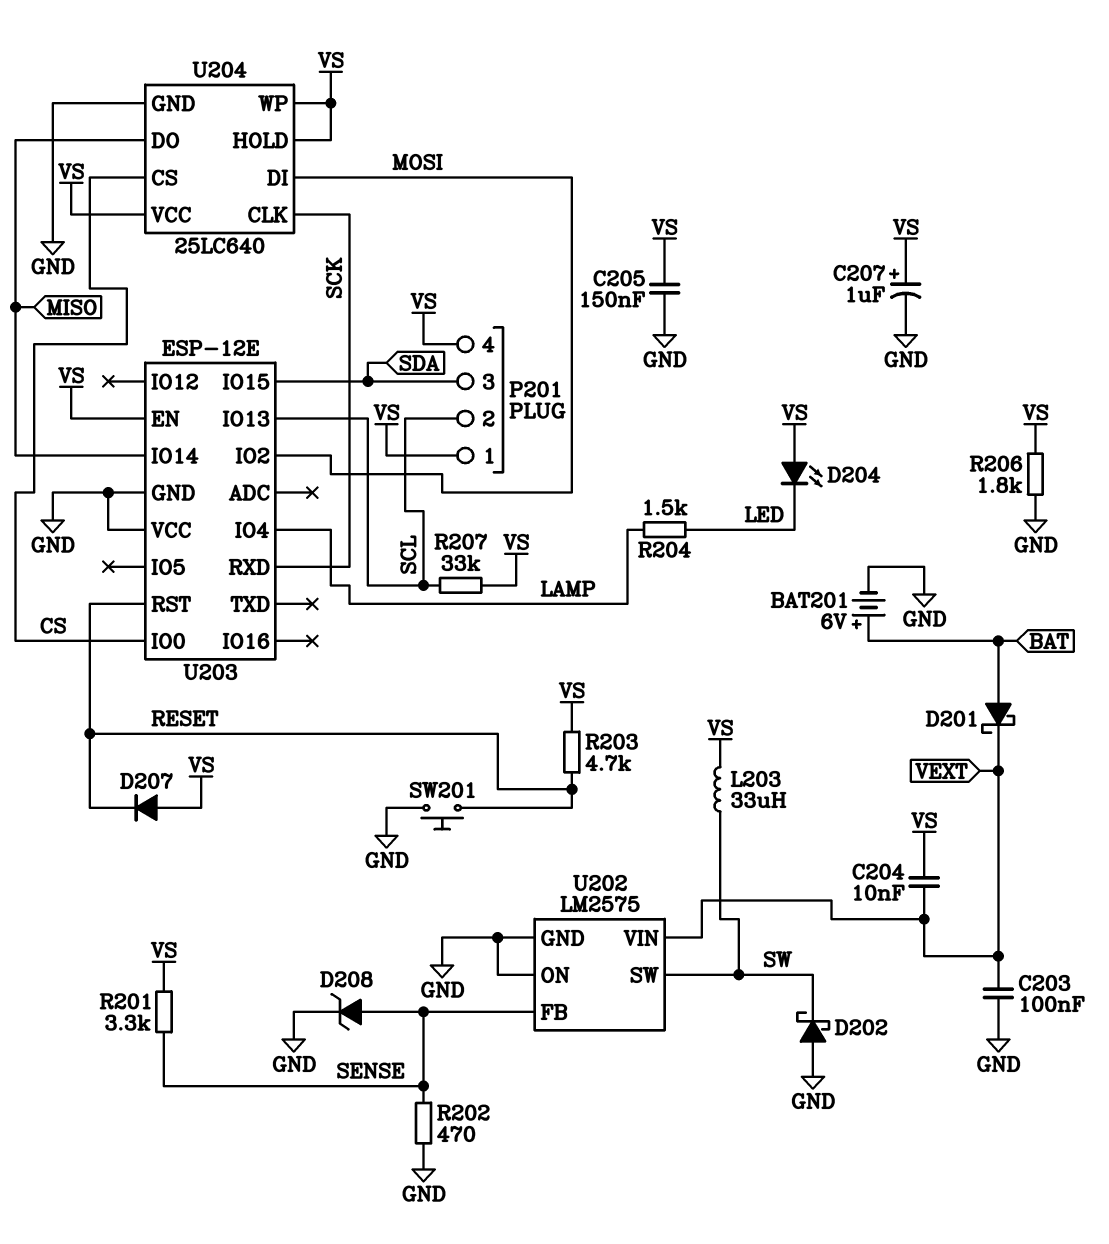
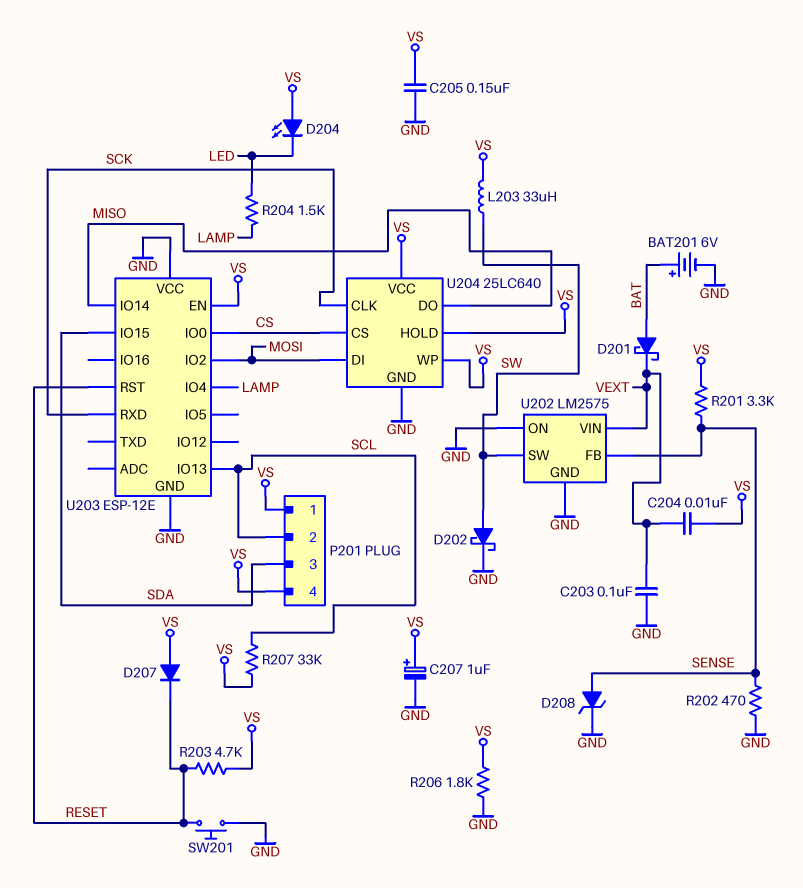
D202: schottky (A GND, K SW) -> schottky (A SW, K GND)

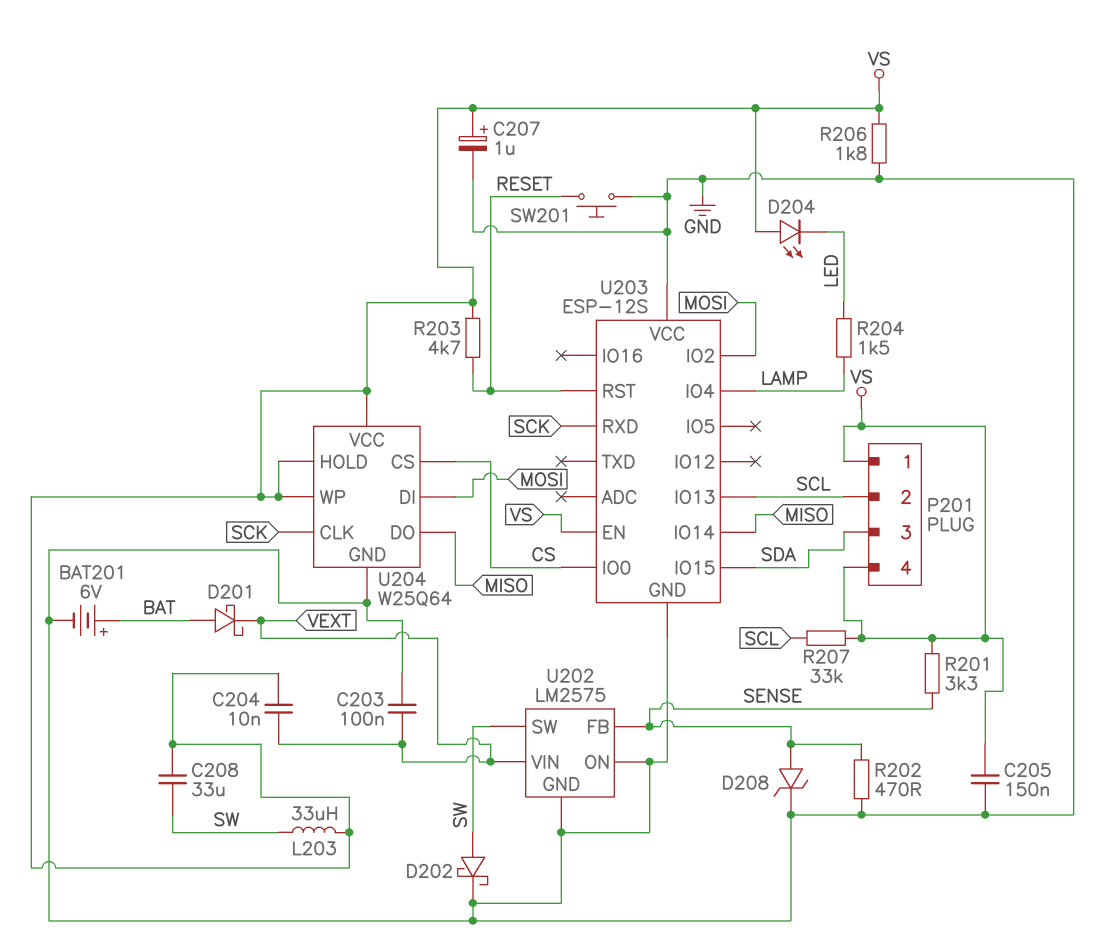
C208: none -> 33uF (SW, VS)
D207: diode (A VS, K RESET) -> none
U203: ESP-12E -> ESP-12S
U204: 25LC640 -> W25Q64

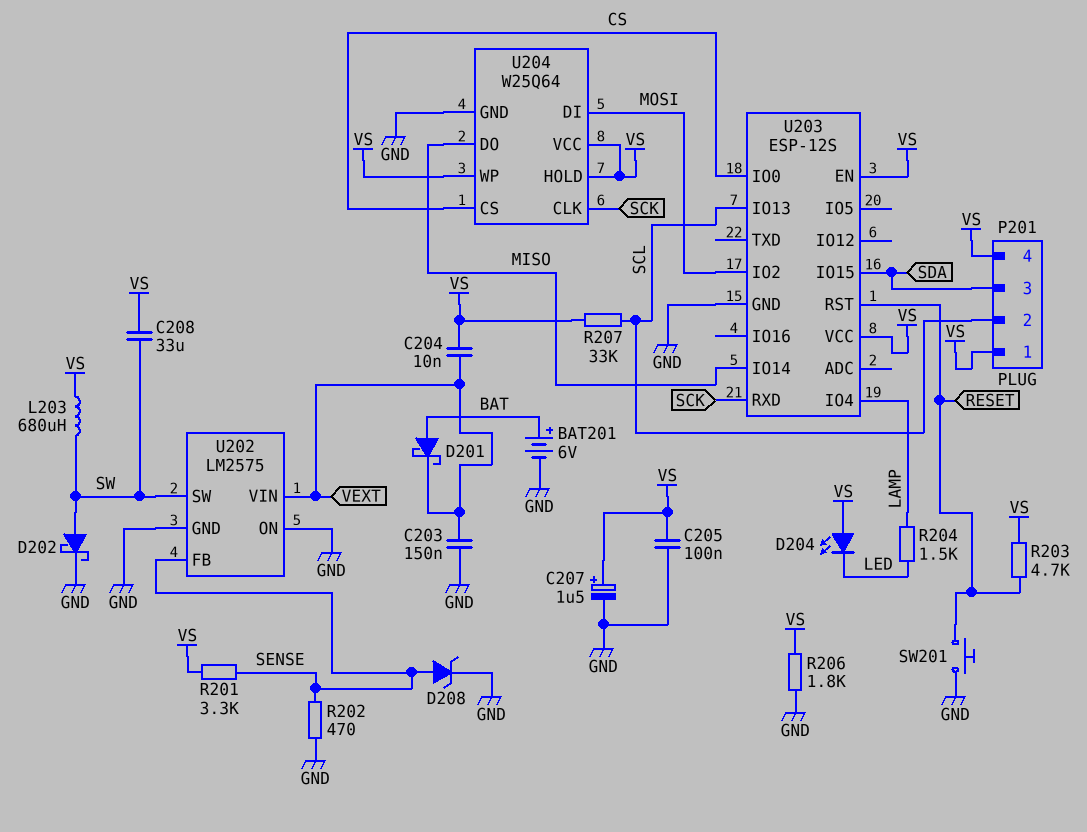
C203: 100nF (GND, VEXT) -> 150nF (GND, VEXT)
C205: 150nF (GND, VS) -> 100nF (GND, VS)
C207: 1uF (plus VS, minus GND) -> 1.5uF (plus VS, minus GND)
L203: 33uH (SW, VS) -> 680uH (SW, VS)
U203 pin VCC: GND -> VS

